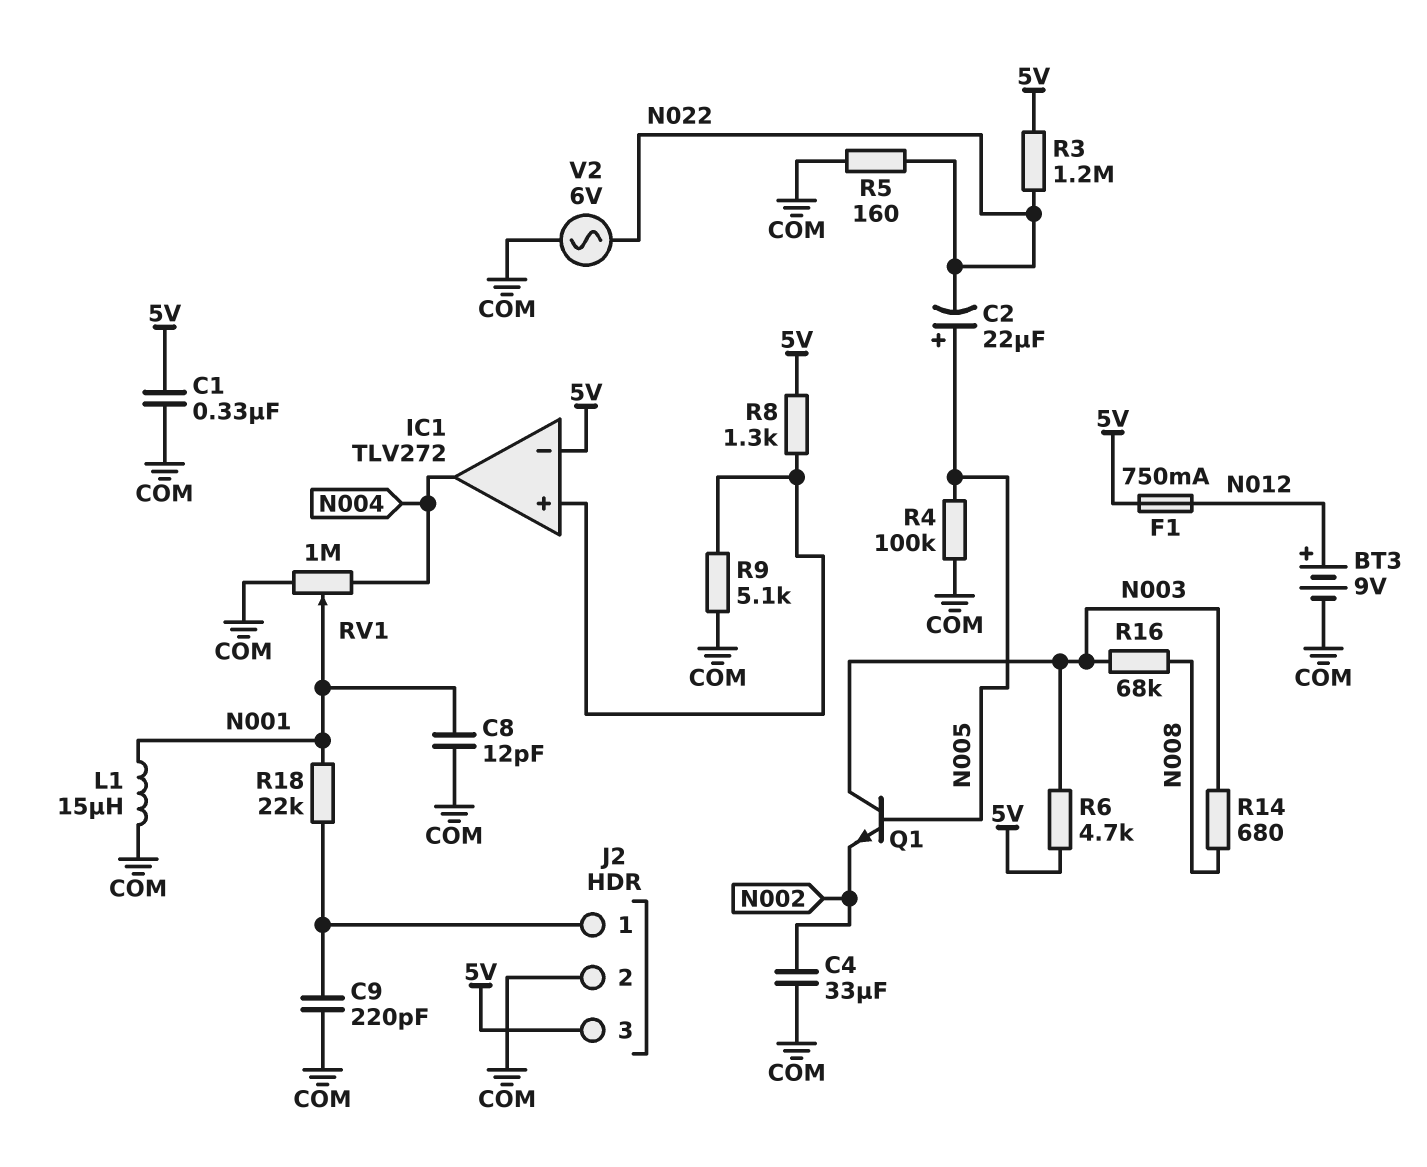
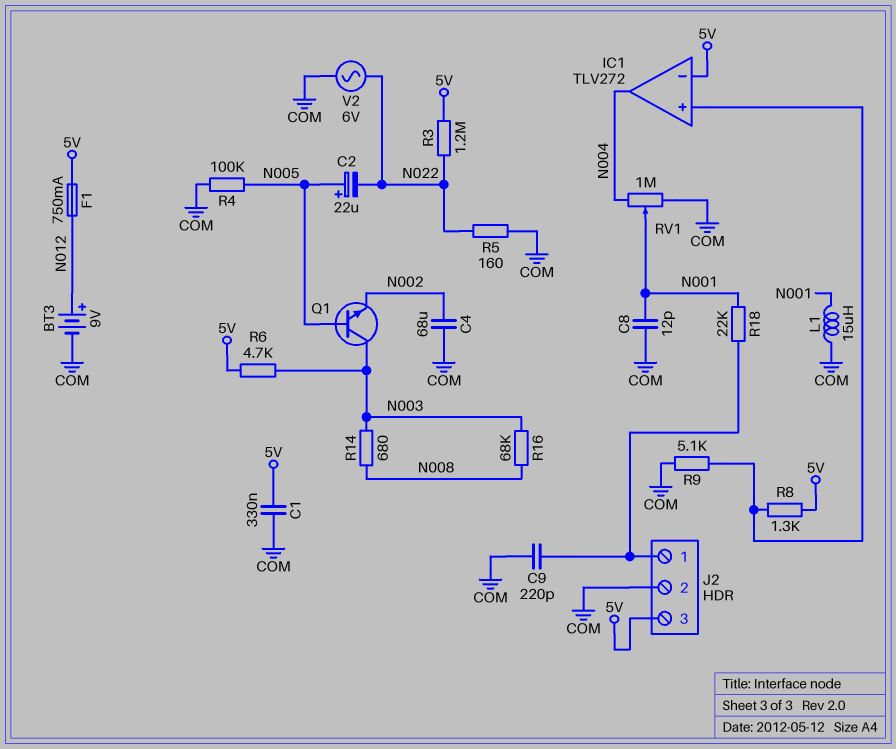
C4: 33uF (COM, N002) -> 68uF (COM, N002)

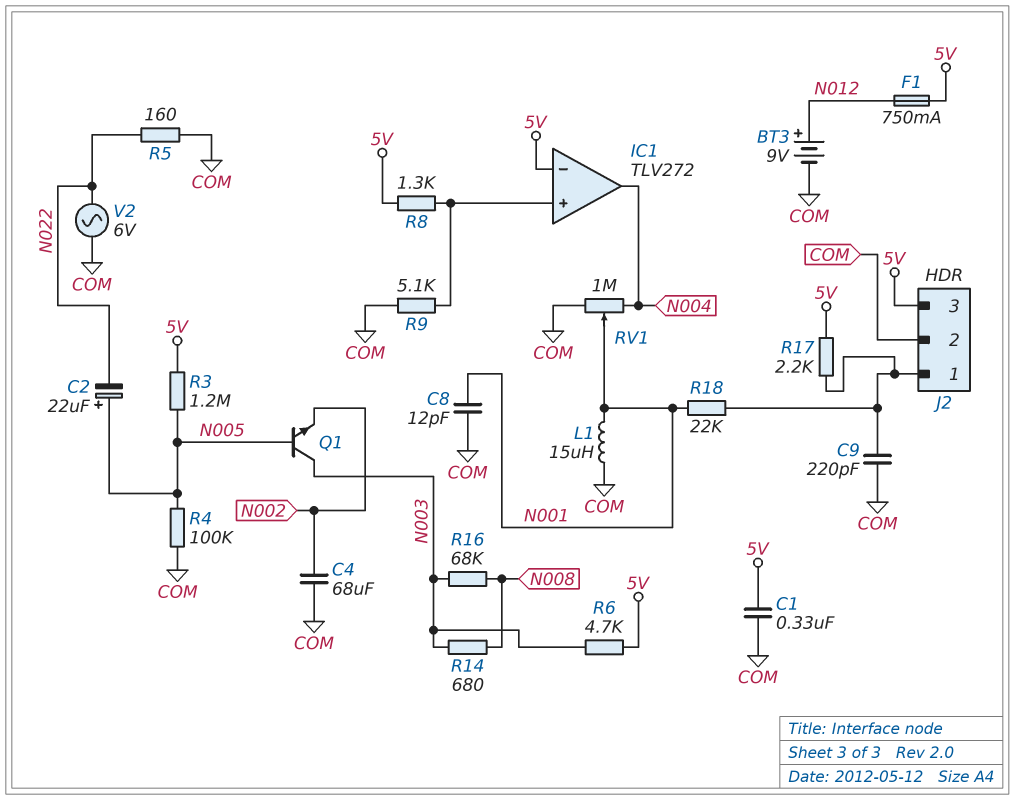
R3: 1.2M (5V, N022) -> 1.2M (5V, N005)
R17: none -> 2.2k (5V, J2/1)

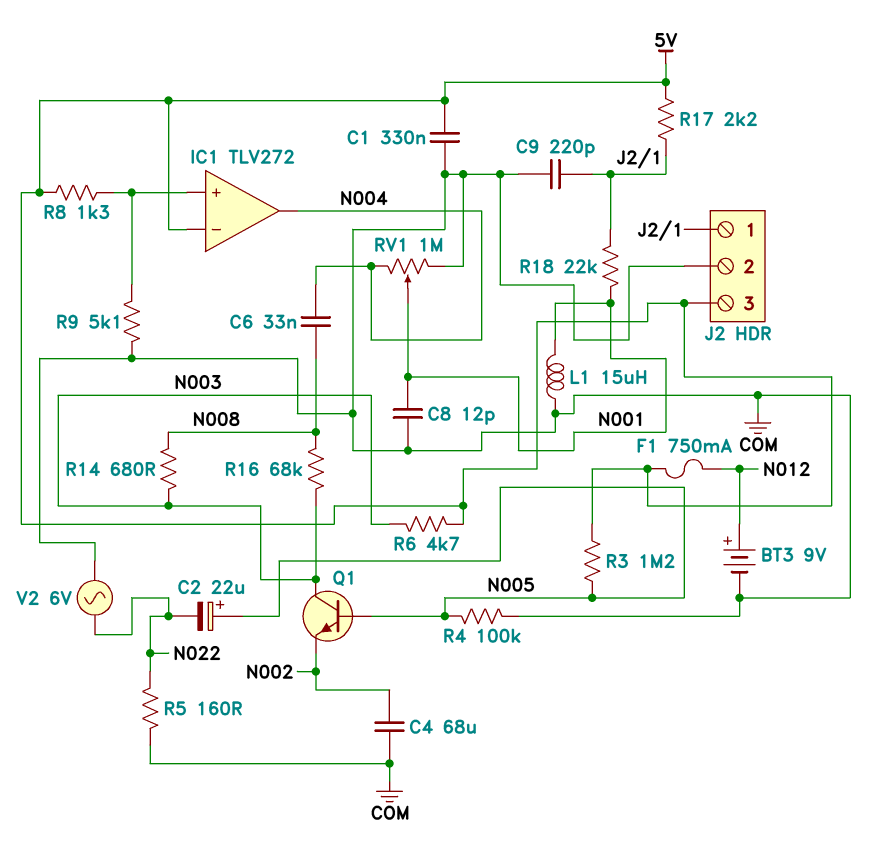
C6: none -> 33nF (N004, N008)

